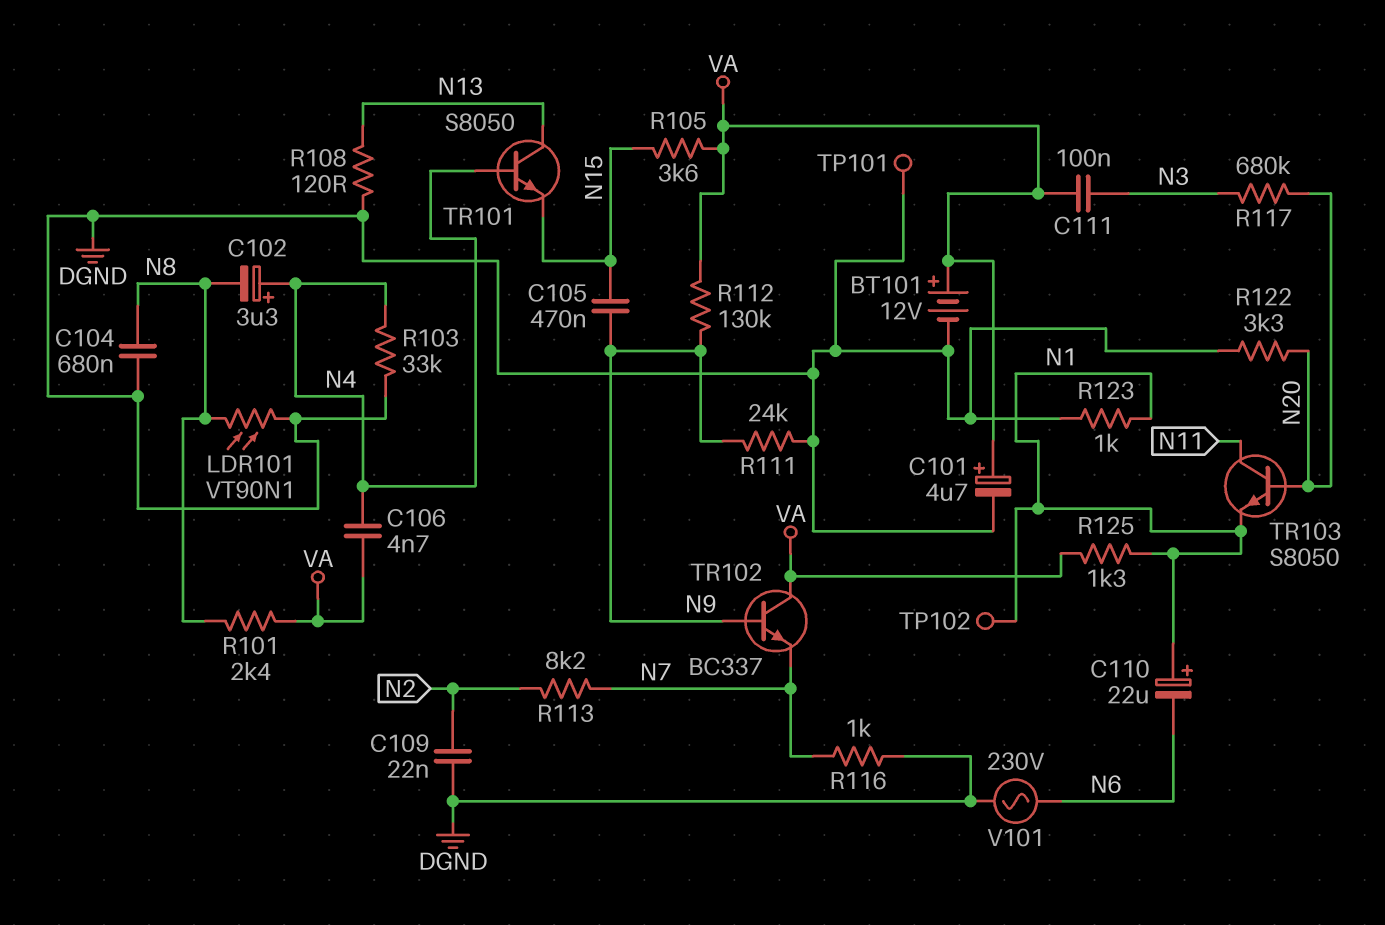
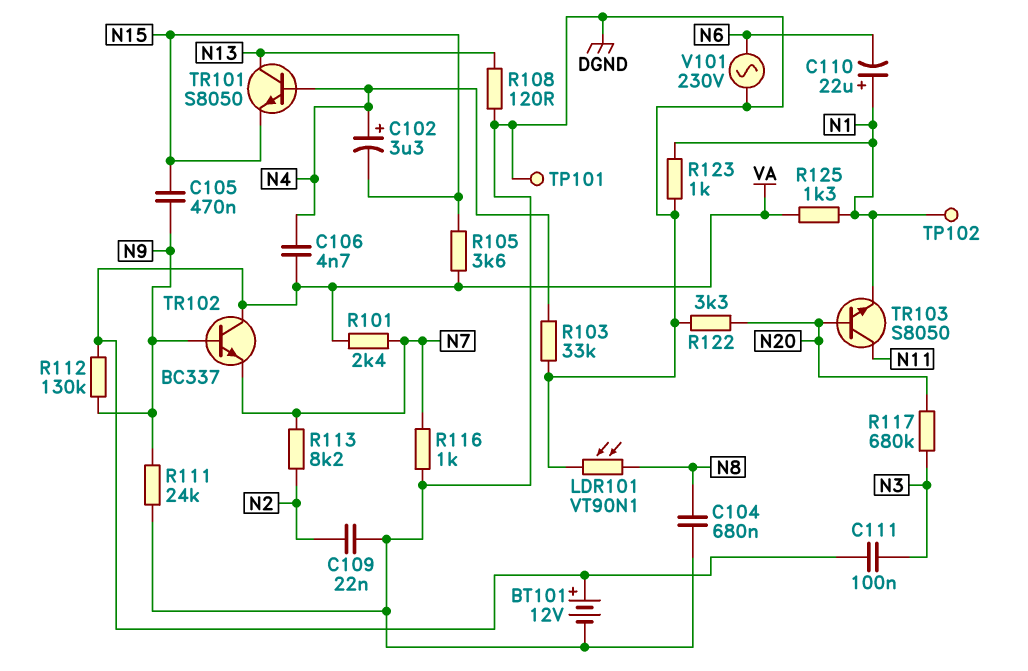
C101: 4.7uF (plus VA, minus DGND) -> none
C102: 3.3uF (plus N4, minus N8) -> 3.3uF (plus N4, minus N15)
R101: 2.4k (N8, VA) -> 2.4k (N7, VA)

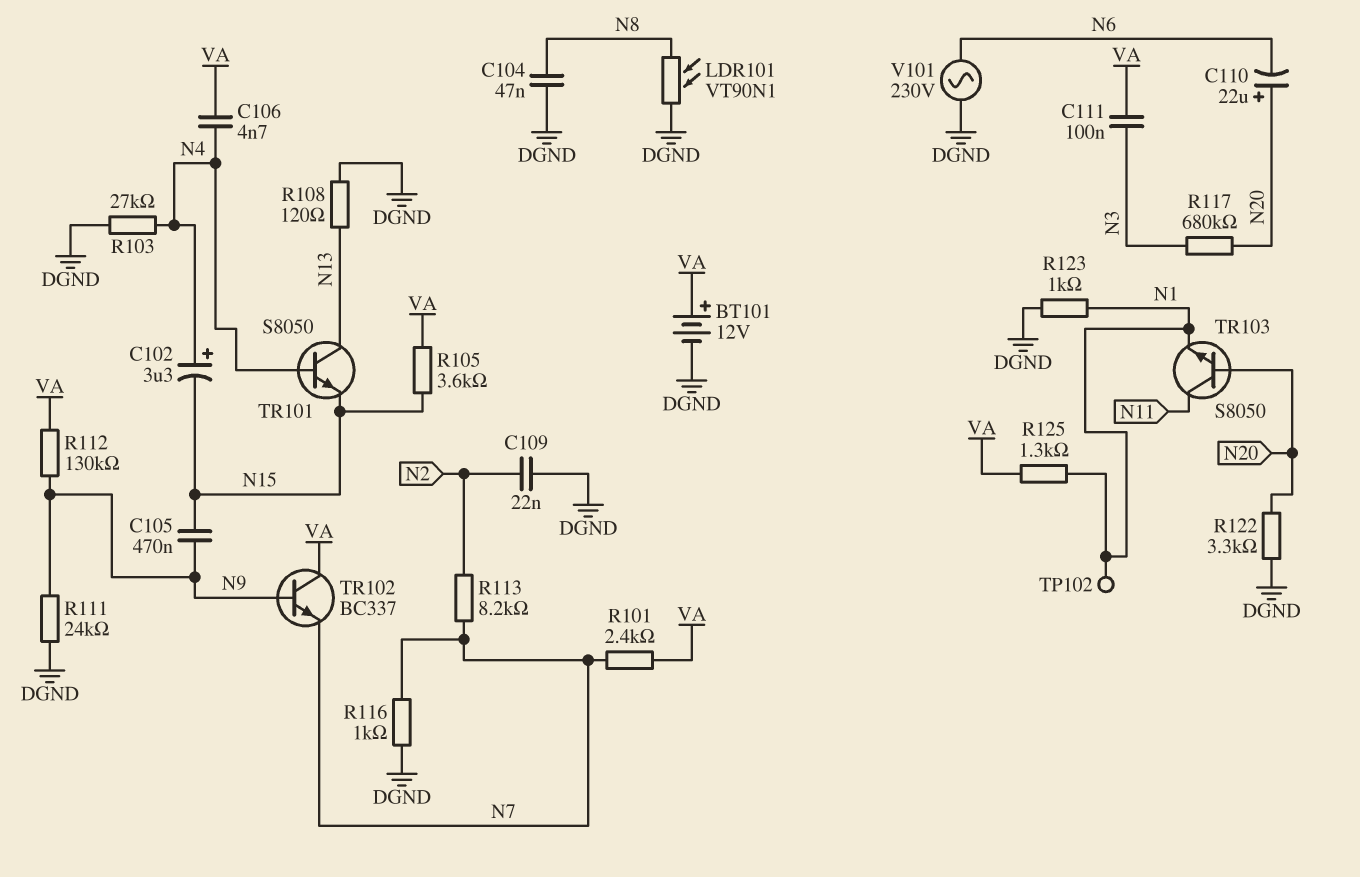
C104: 680nF (DGND, N8) -> 47nF (DGND, N8)
C110: 22uF (plus N1, minus N6) -> 22uF (plus N20, minus N6)
R103: 33k (DGND, N4) -> 27k (DGND, N4)
TP101: test point (DGND) -> none

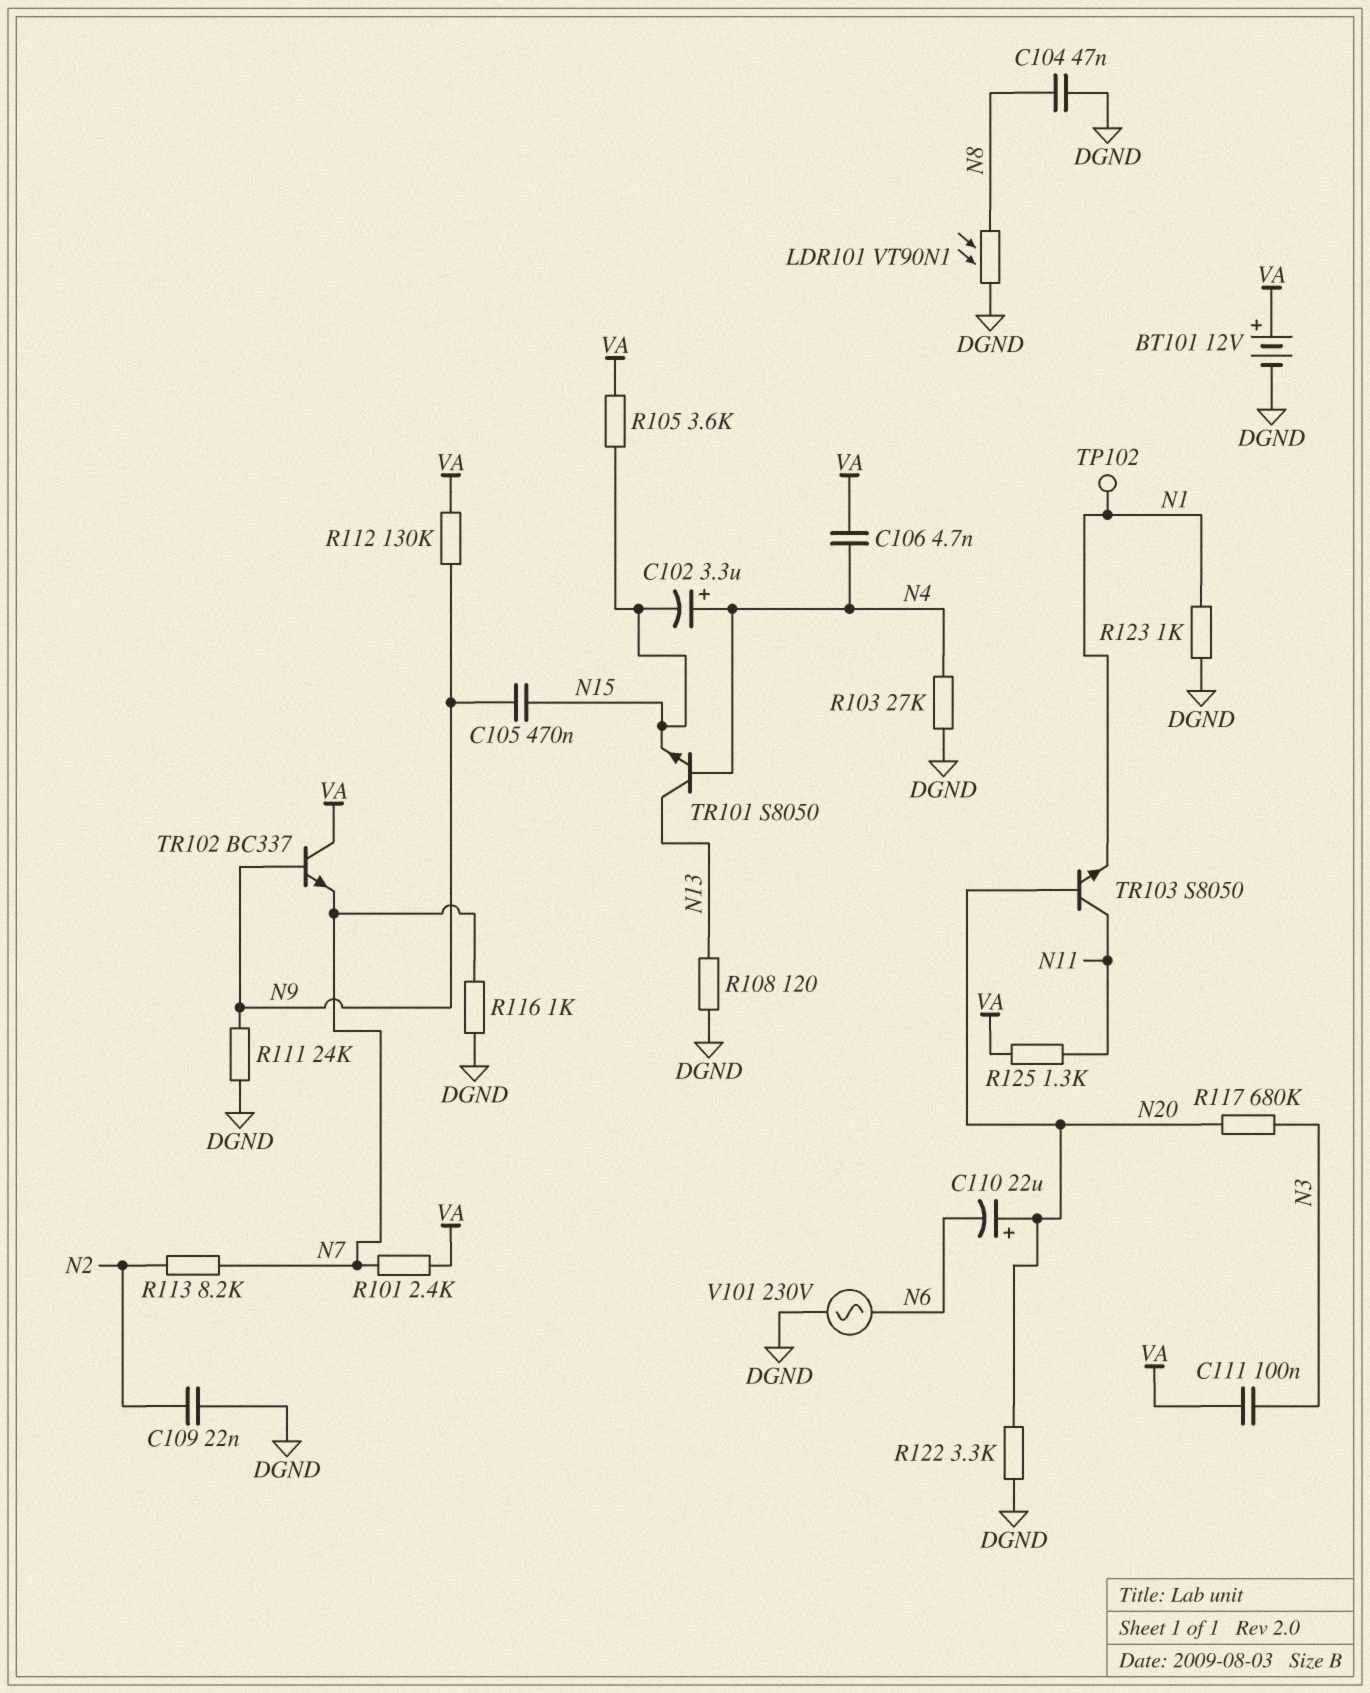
R125: 1.3k (N1, VA) -> 1.3k (N11, VA)

